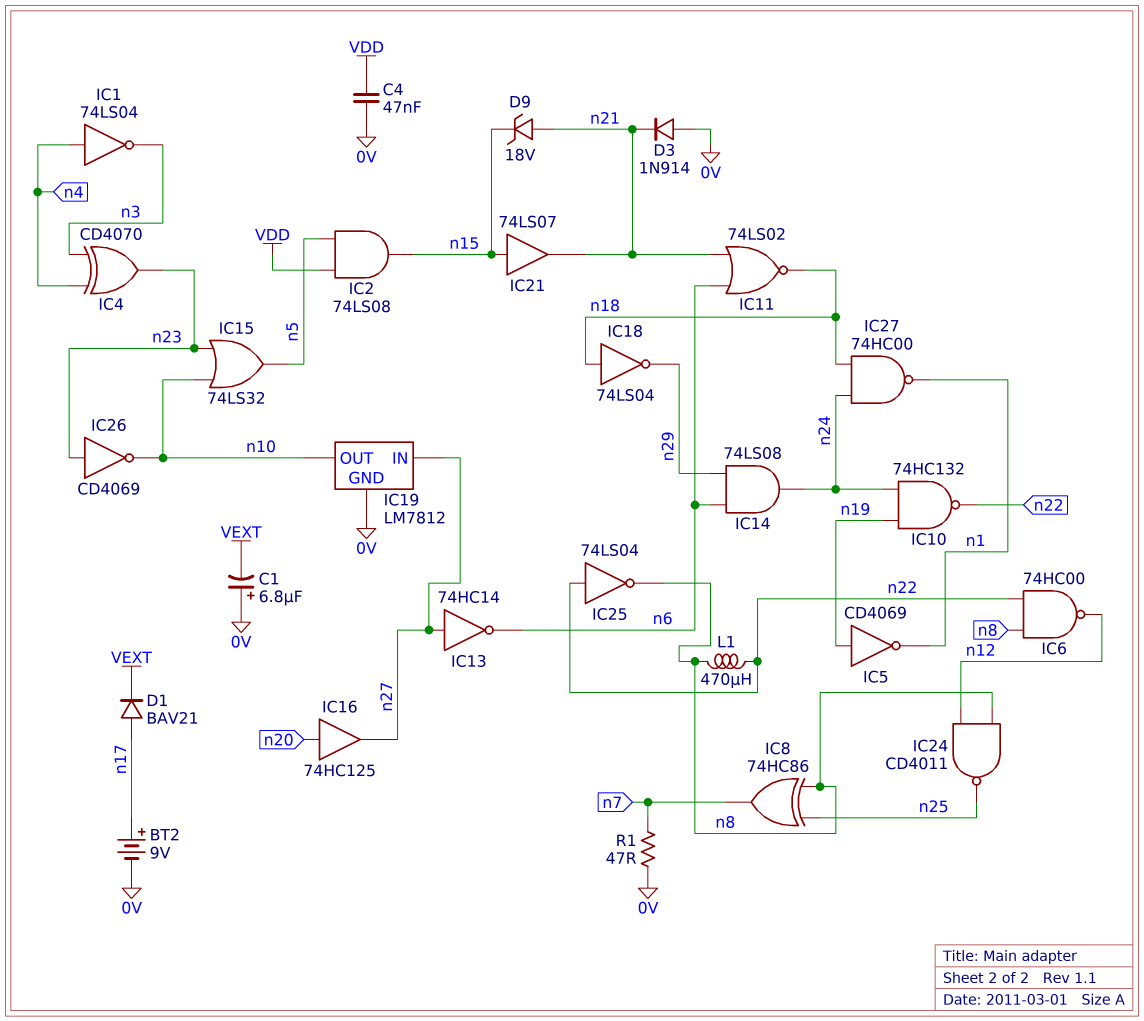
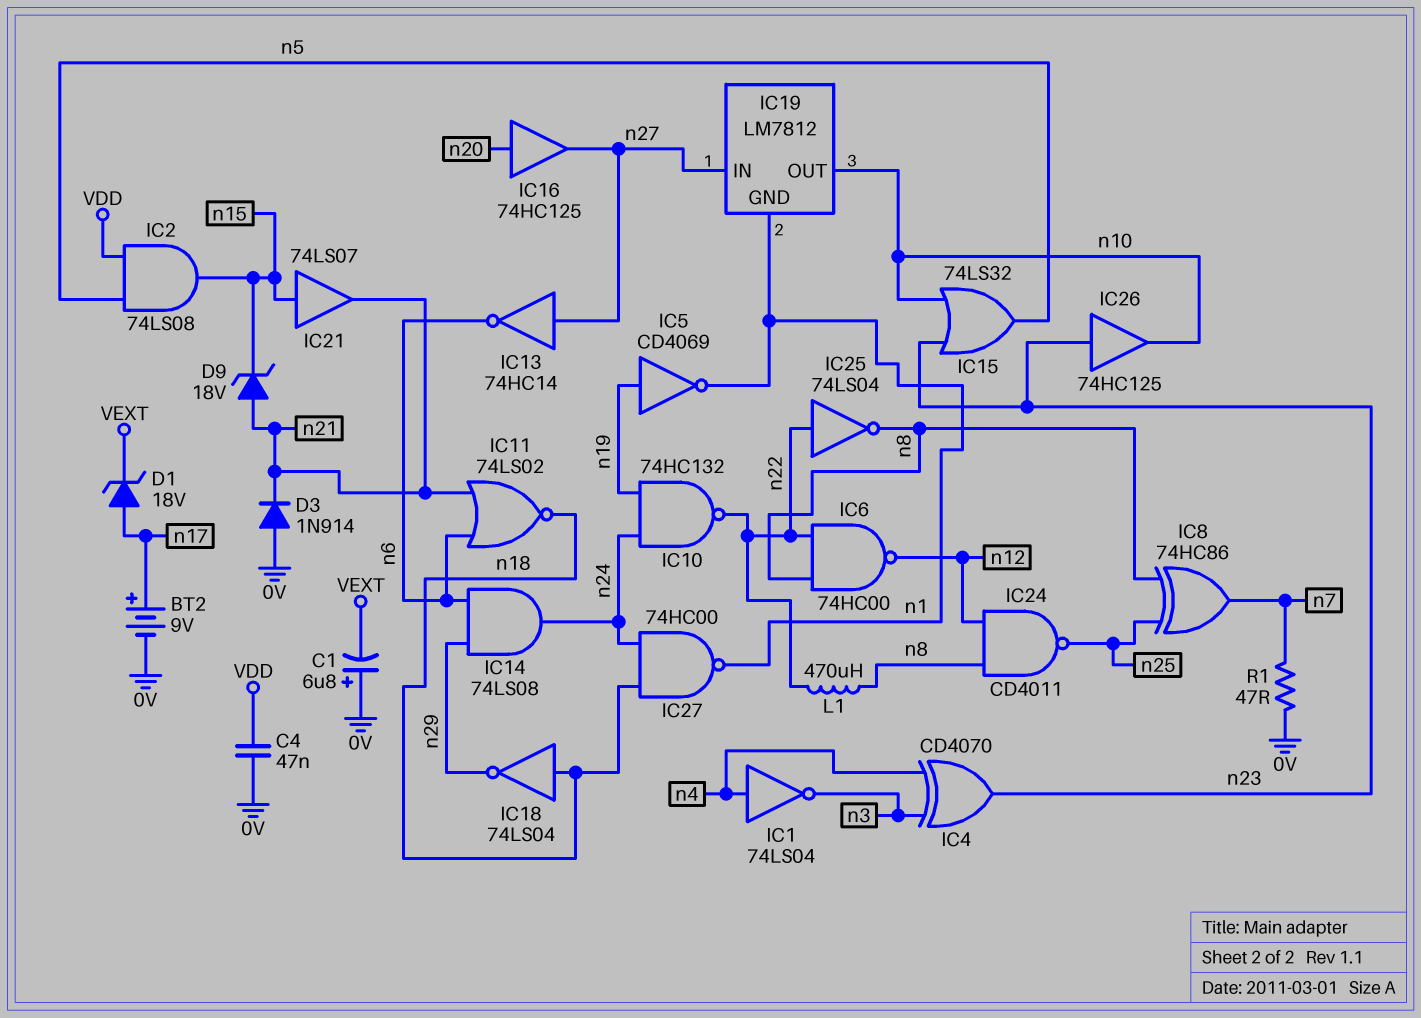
D1: diode BAV21 (A n17, K VEXT) -> zener 18V (A n17, K VEXT)
IC19 pin GND: 0V -> n1
IC26: NOT CD4069 (in n23, out n10) -> buffer 74HC125 (in n23, out n10)

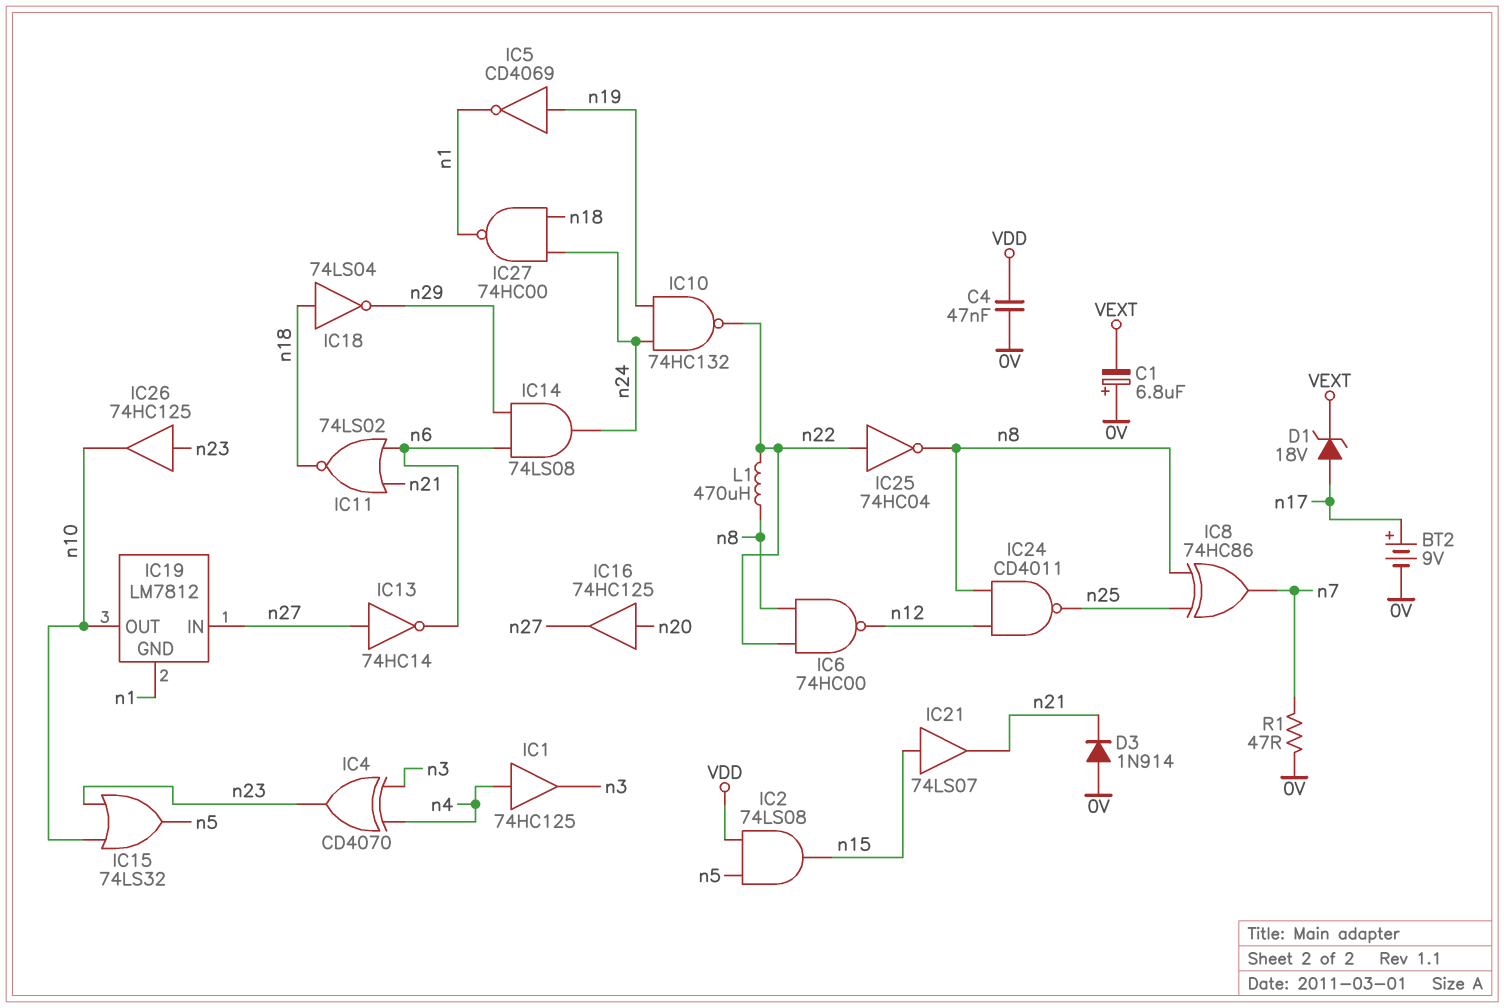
D9: zener 18V (A n21, K n15) -> none
IC1: NOT 74LS04 (in n4, out n3) -> buffer 74HC125 (in n4, out n3)
IC25: NOT 74LS04 (in n22, out n8) -> NOT 74HC04 (in n22, out n8)

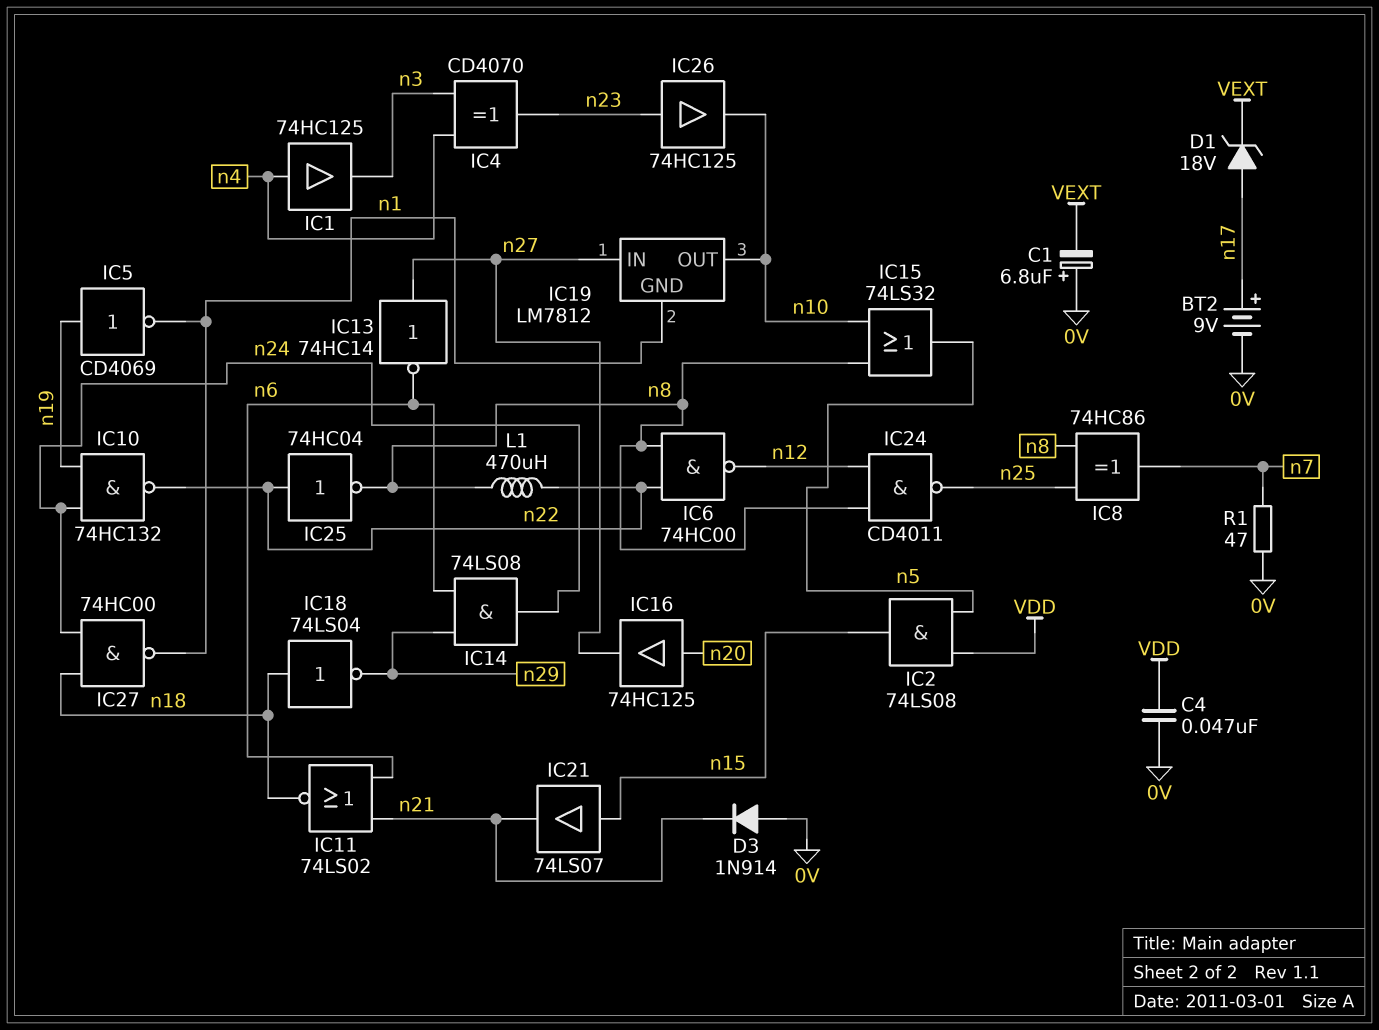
IC15: OR 74LS32 (in n10, in n23, out n5) -> OR 74LS32 (in n8, in n10, out n5)

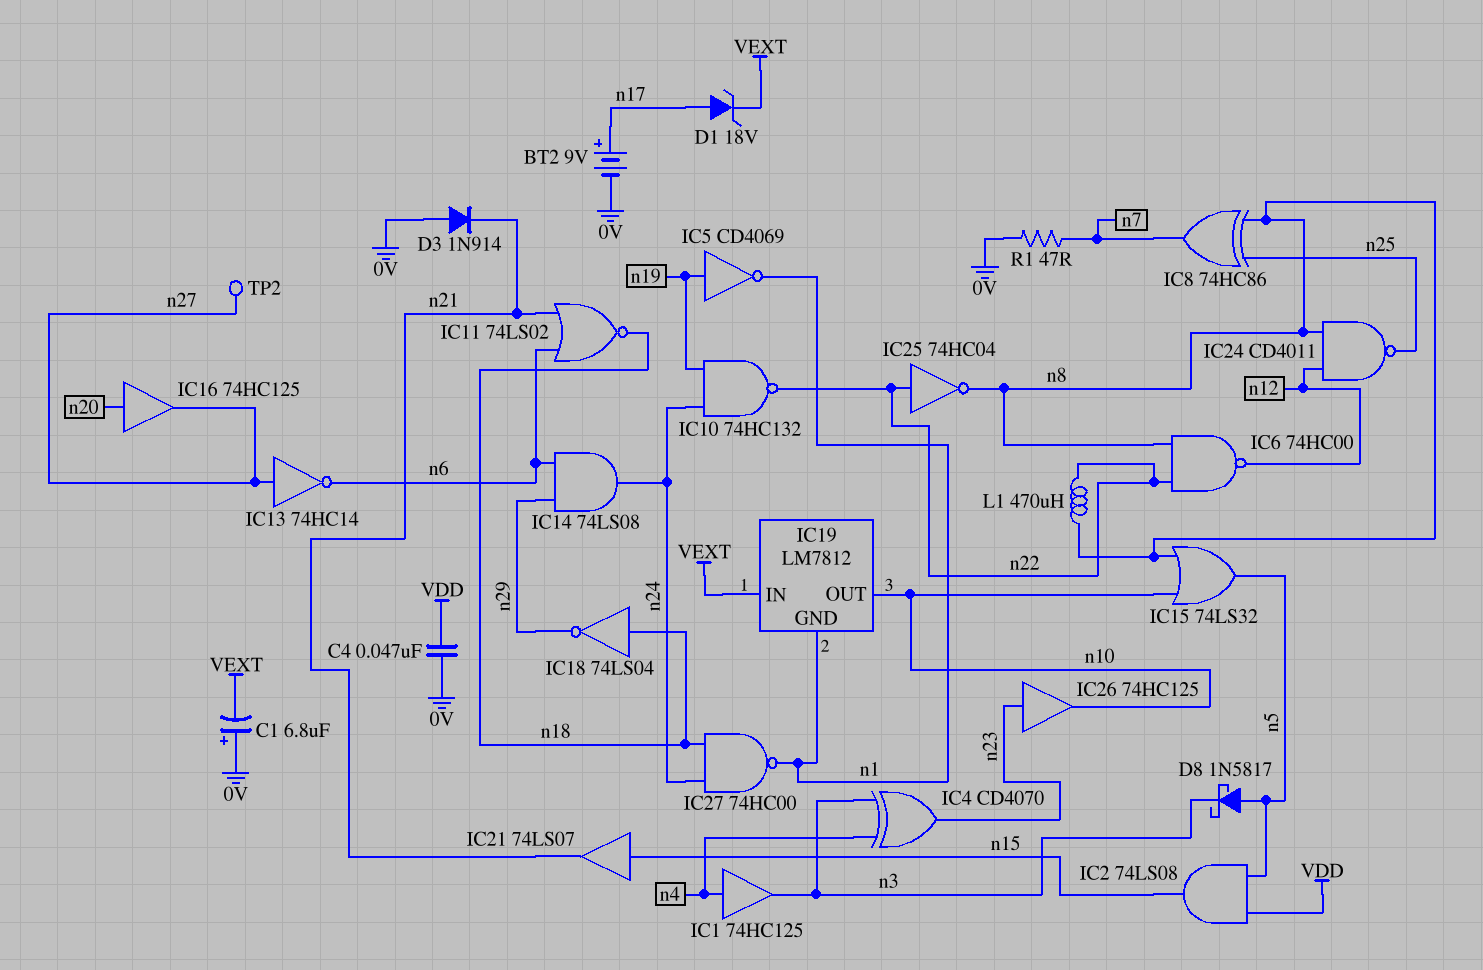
D8: none -> schottky 1N5817 (A n5, K n3)
IC19 pin IN: n27 -> VEXT
TP2: none -> test point (n27)

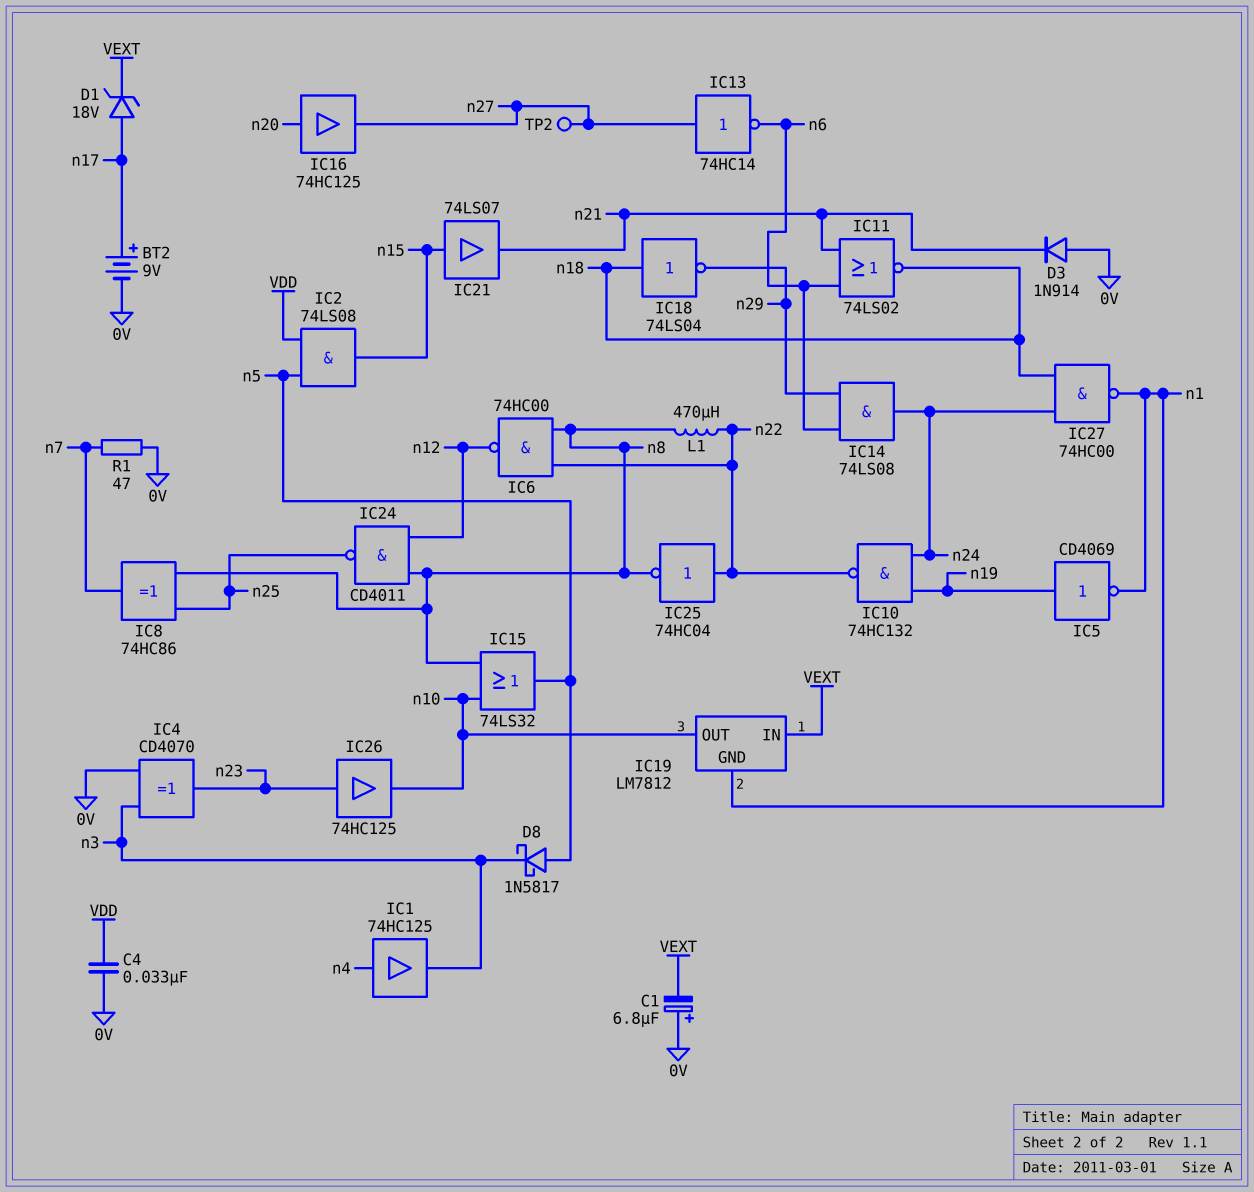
C4: 47nF (0V, VDD) -> 33nF (0V, VDD)
IC4: XOR CD4070 (in n3, in n4, out n23) -> XOR CD4070 (in 0V, in n3, out n23)

